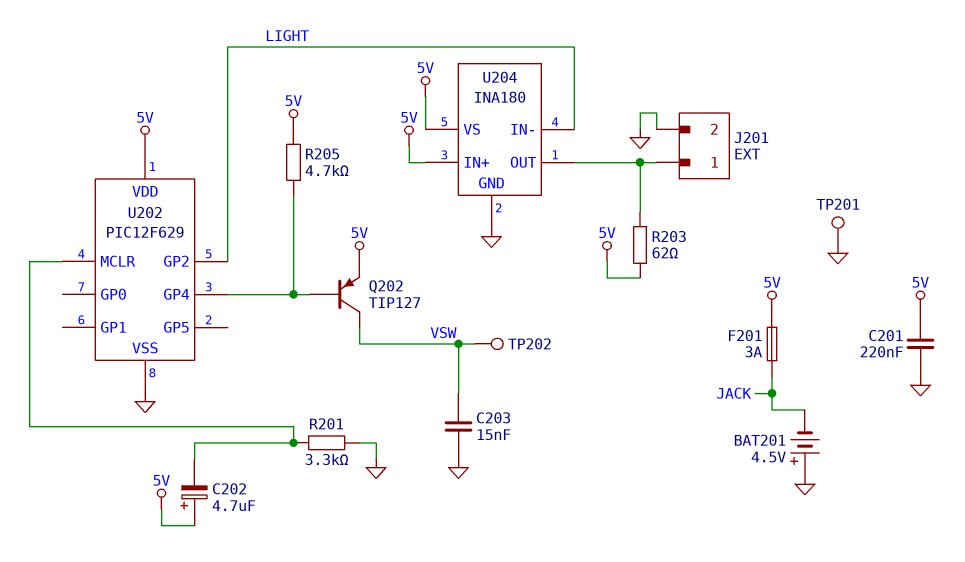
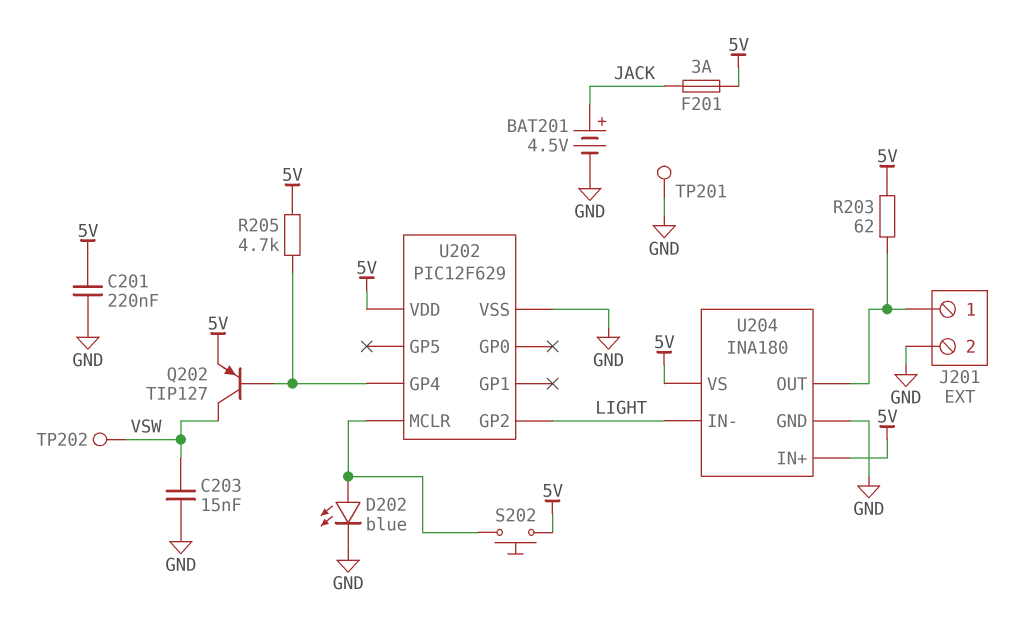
BAT201: 4.5V (plus GND, minus JACK) -> 4.5V (plus JACK, minus GND)
C202: 4.7uF (plus 5V, minus U202/MCLR) -> none
D202: none -> LED blue (A U202/MCLR, K GND)
R201: 3.3k (GND, U202/MCLR) -> none
S202: none -> button (5V, U202/MCLR)

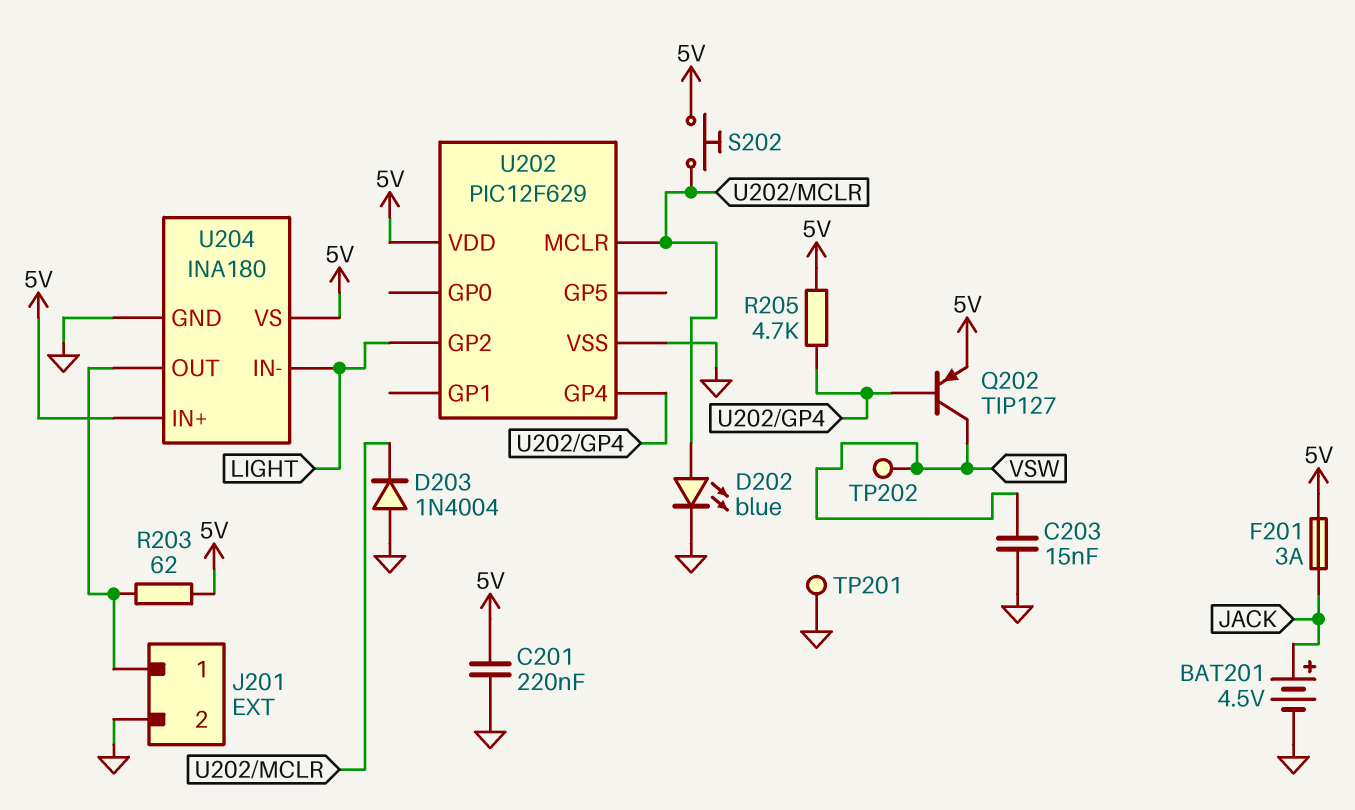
D203: none -> diode 1N4004 (A GND, K U202/MCLR)

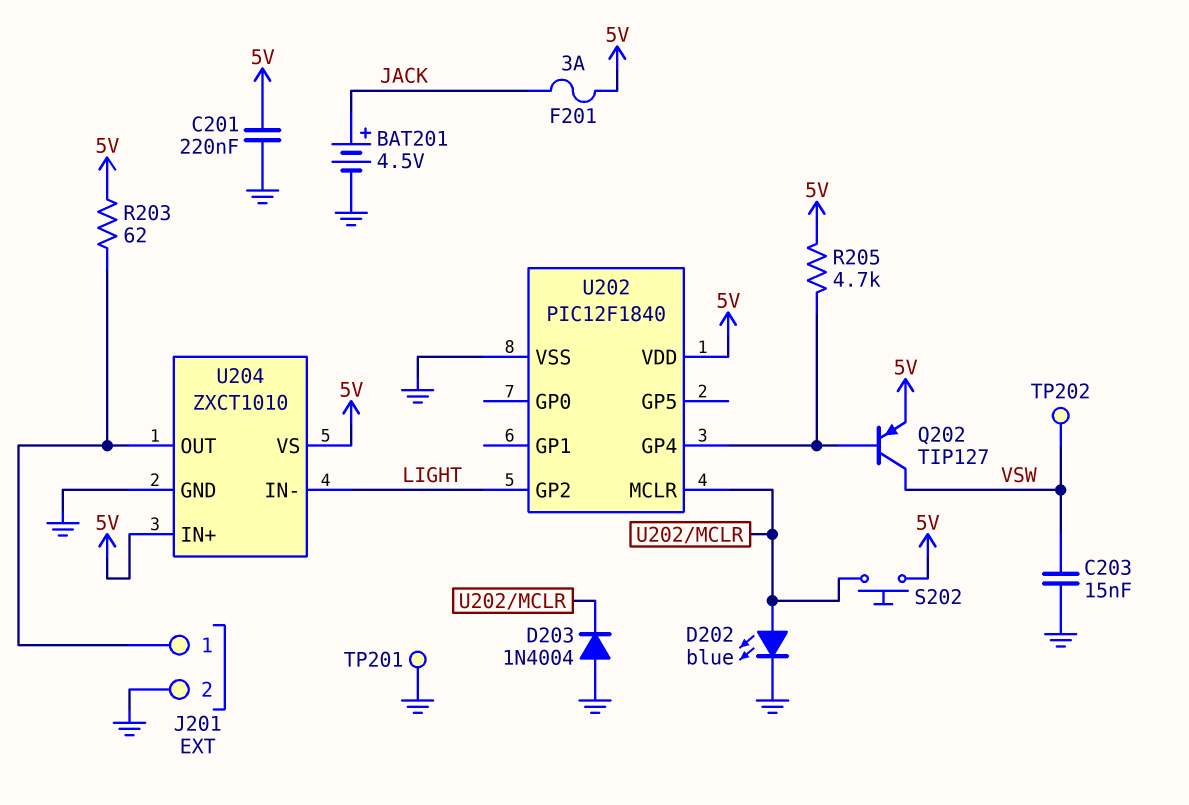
U202: PIC12F629 -> PIC12F1840
U204: INA180 -> ZXCT1010

